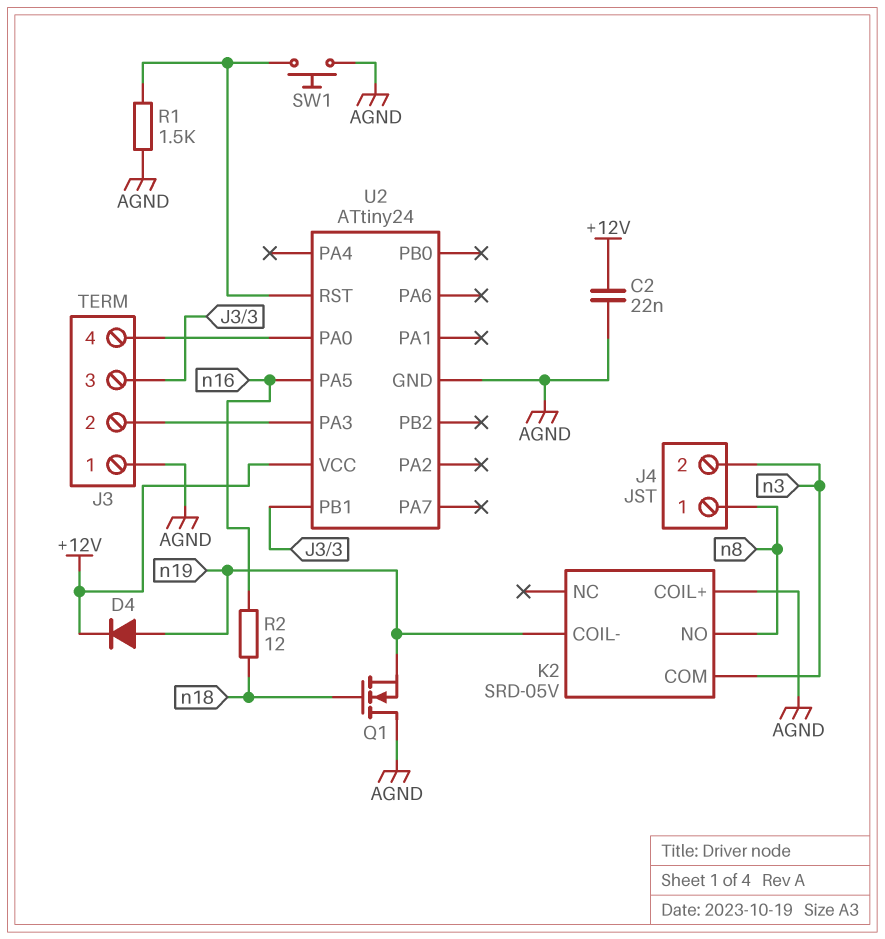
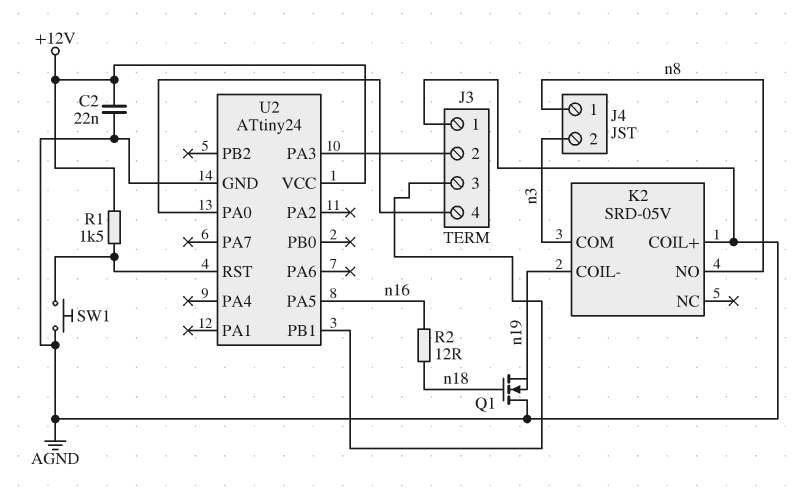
D4: diode (A n19, K +12V) -> none
R1: 1.5k (AGND, U2/RST) -> 1.5k (+12V, U2/RST)

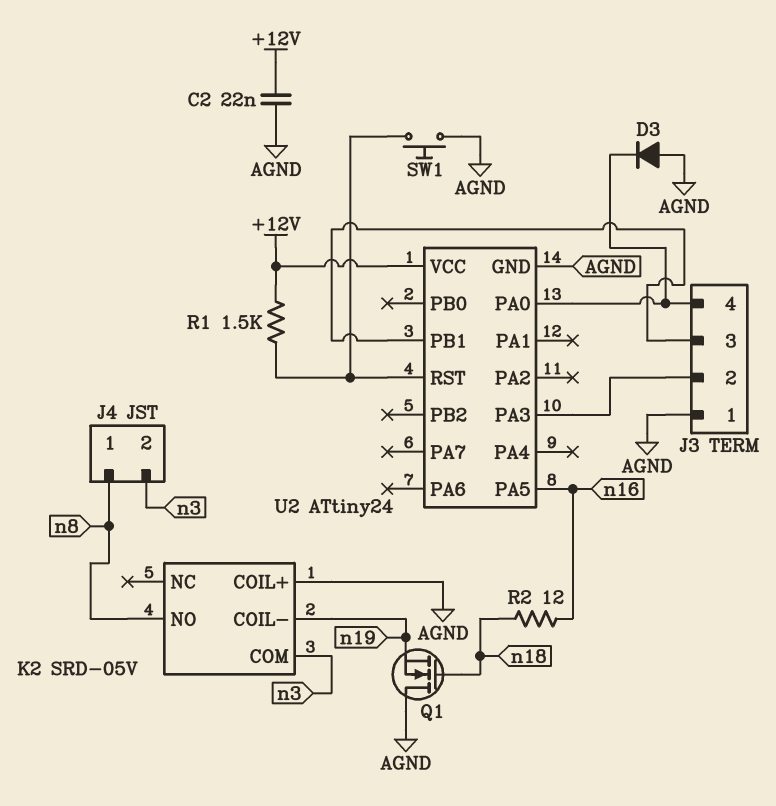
D3: none -> diode (A AGND, K J3/4)

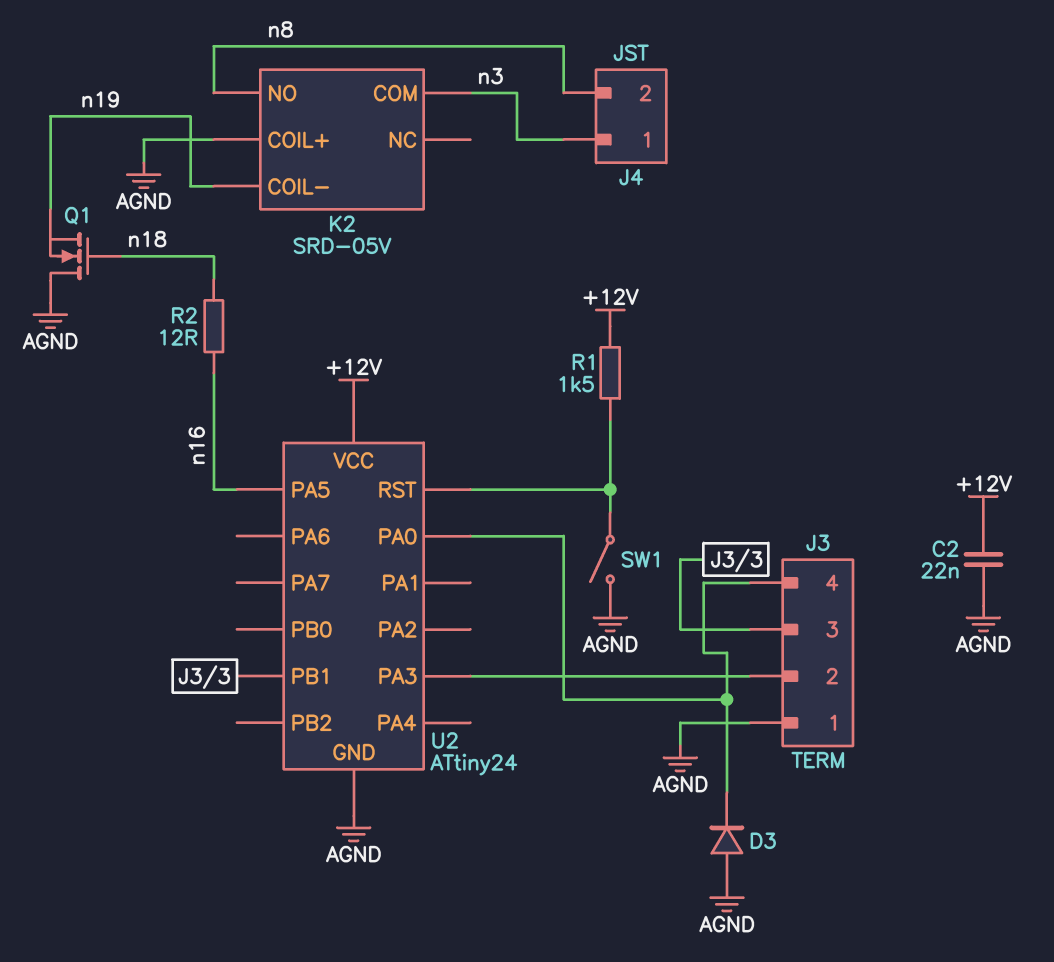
J4 pin 1: n8 -> n3
J4 pin 2: n3 -> n8
SW1: button (AGND, U2/RST) -> switch (AGND, U2/RST)

